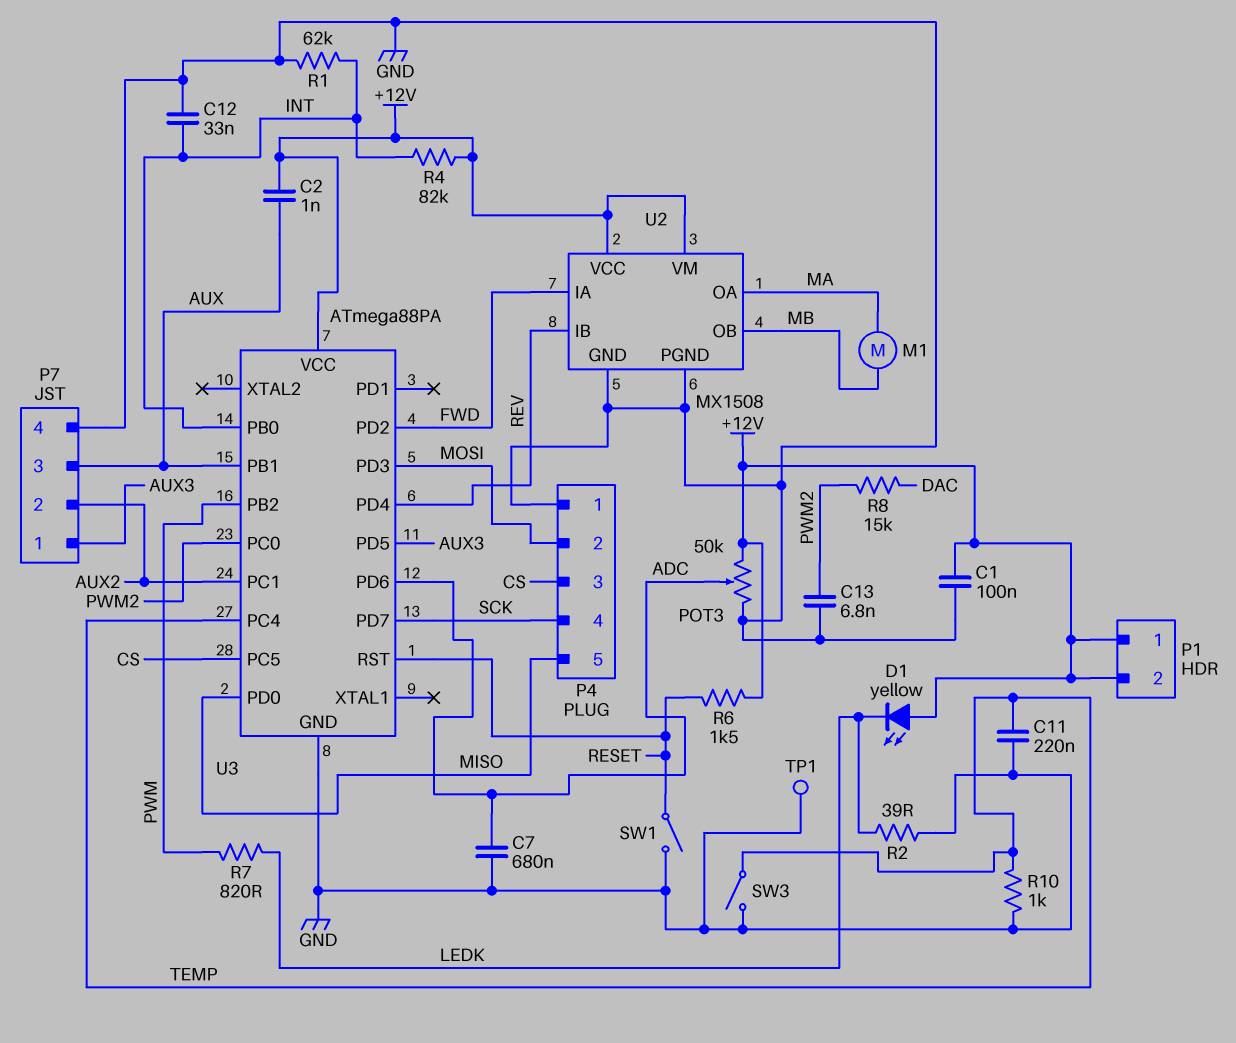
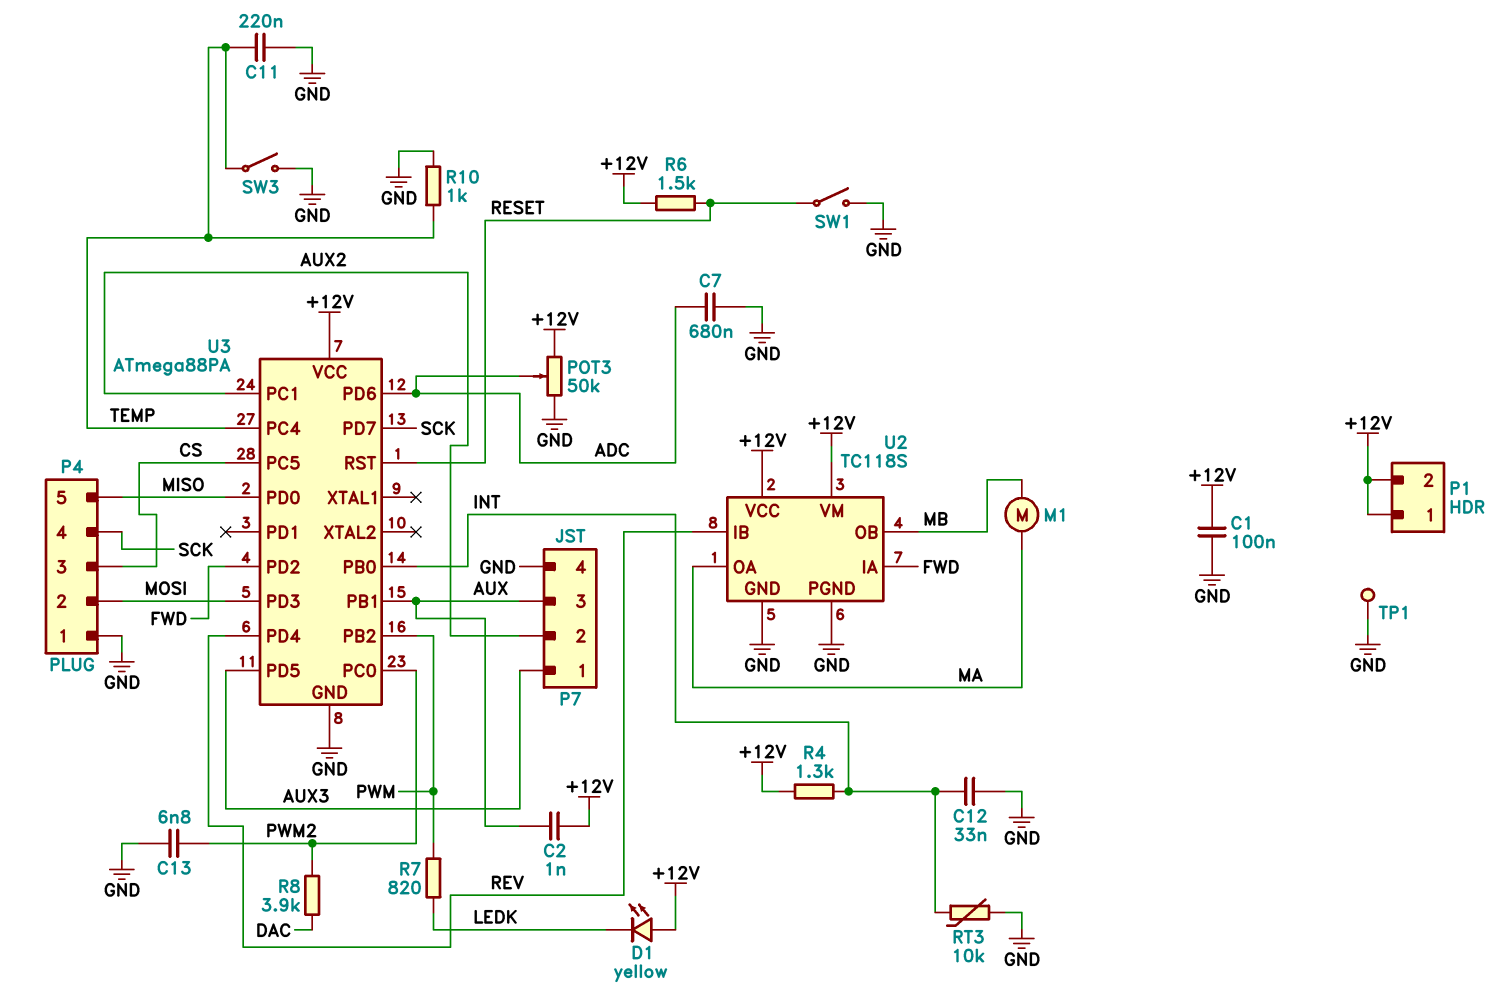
R1: 62k (GND, INT) -> none
R2: 39 (GND, LEDK) -> none
R4: 82k (+12V, INT) -> 1.3k (+12V, INT)
R8: 15k (DAC, PWM2) -> 3.9k (DAC, PWM2)
RT3: none -> 10k (GND, INT)
U2: MX1508 -> TC118S

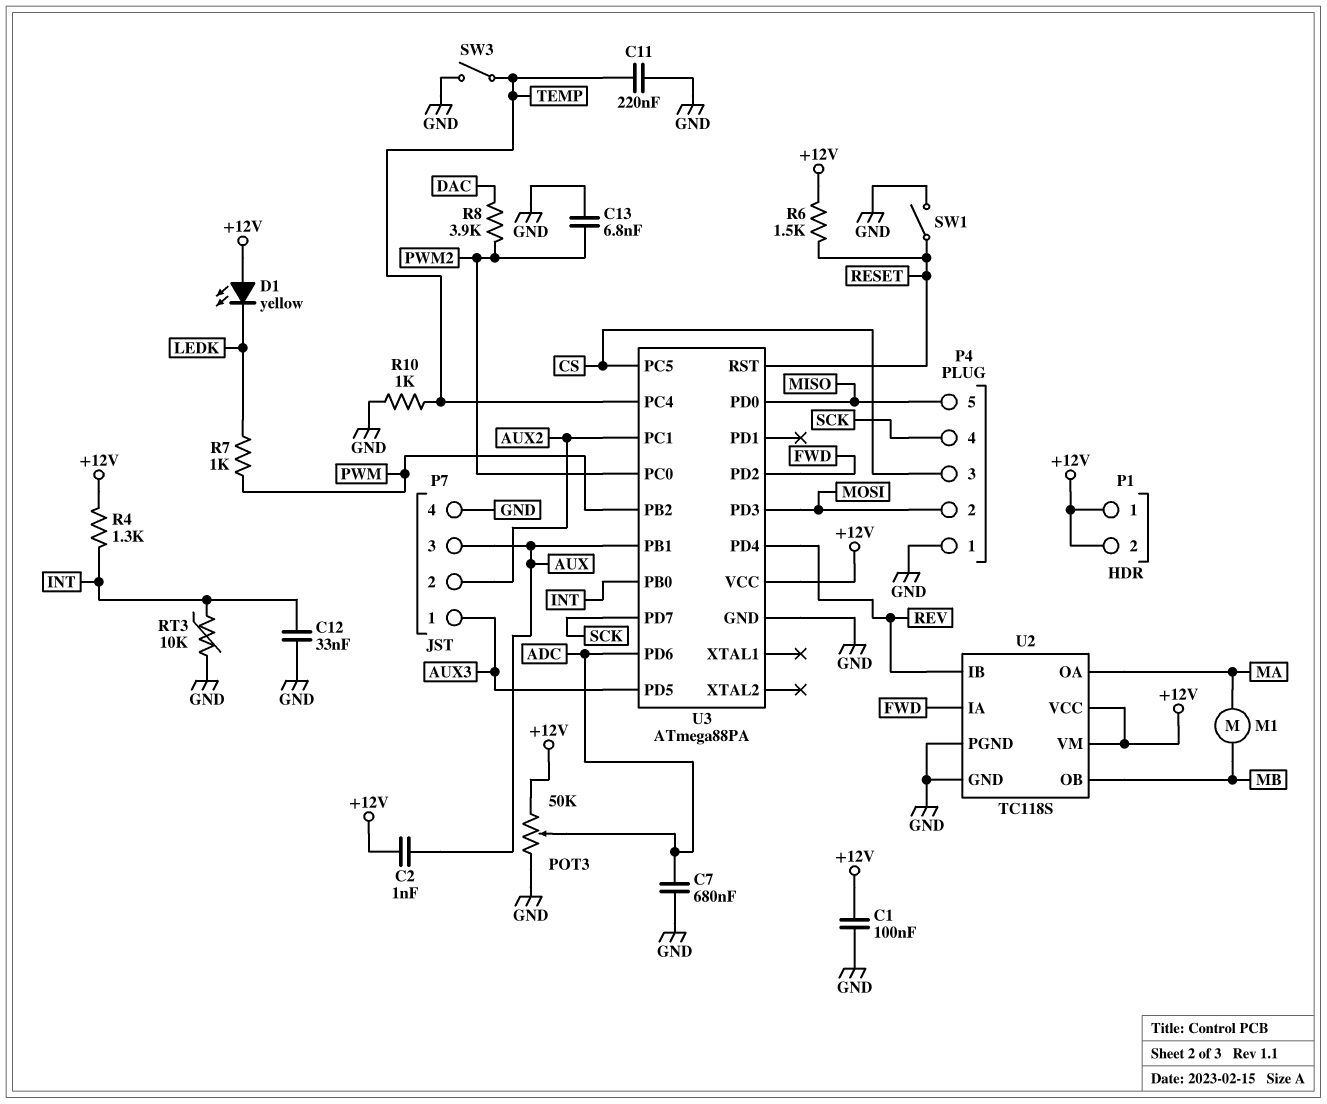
R7: 820 (LEDK, PWM) -> 1k (LEDK, PWM)
TP1: test point (GND) -> none

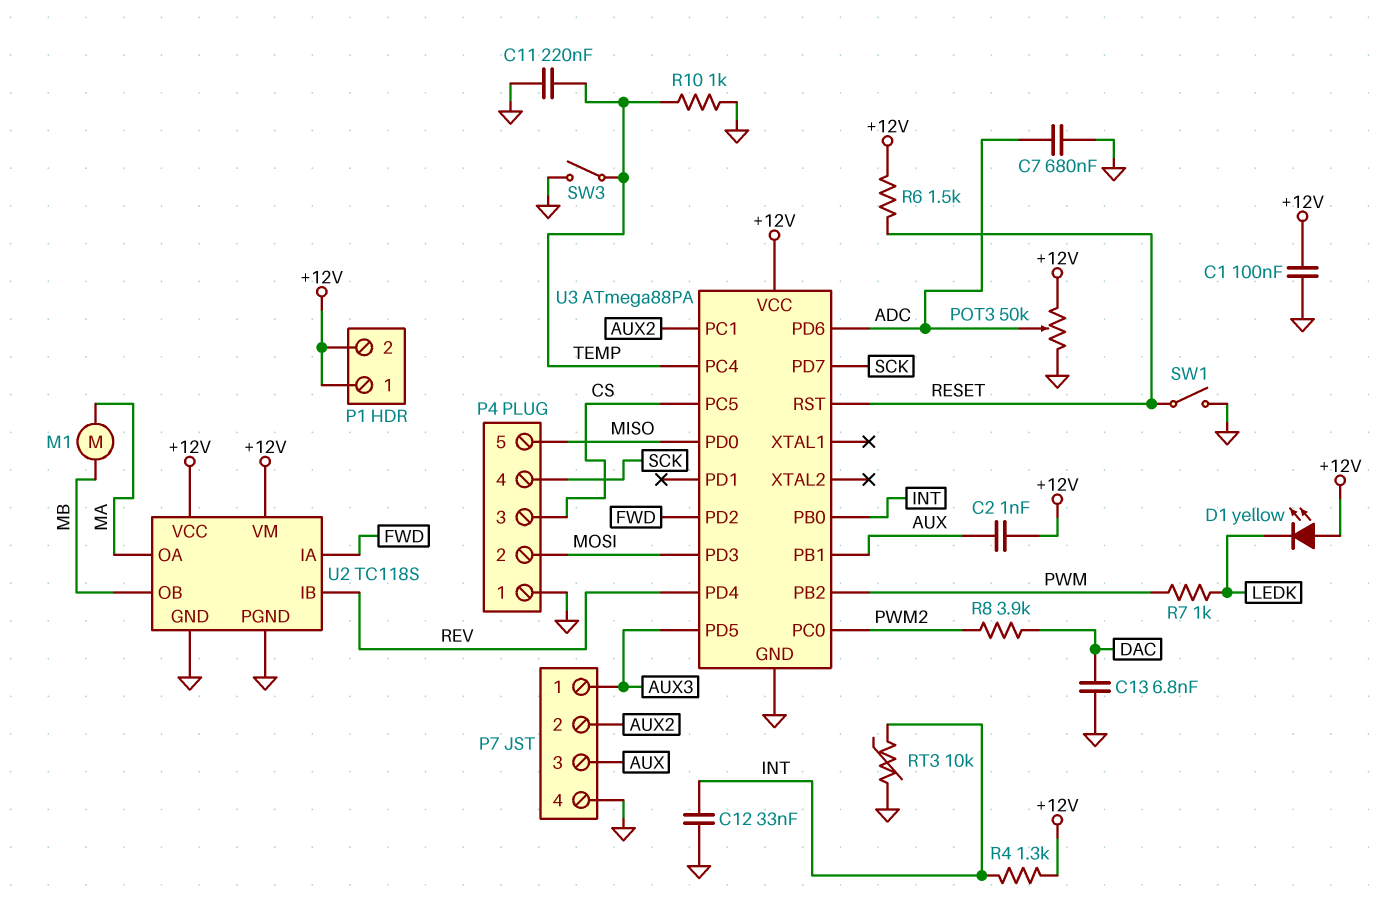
C13: 6.8nF (GND, PWM2) -> 6.8nF (DAC, GND)

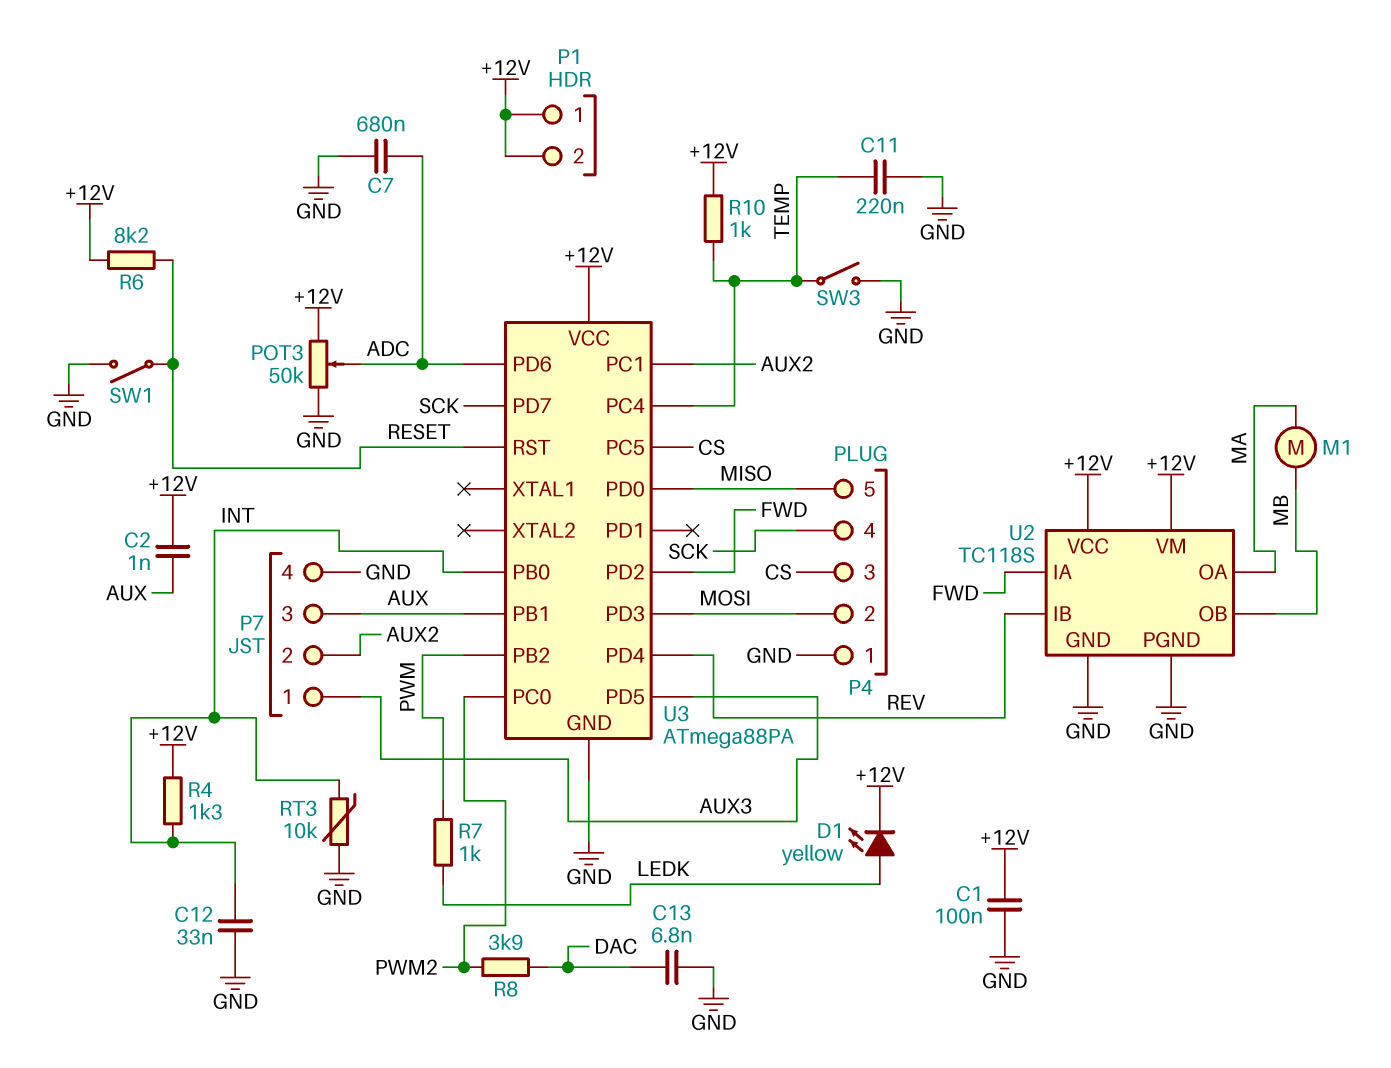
D1: LED yellow (A +12V, K LEDK) -> LED yellow (A LEDK, K +12V)
R6: 1.5k (+12V, RESET) -> 8.2k (+12V, RESET)
R10: 1k (GND, TEMP) -> 1k (+12V, TEMP)

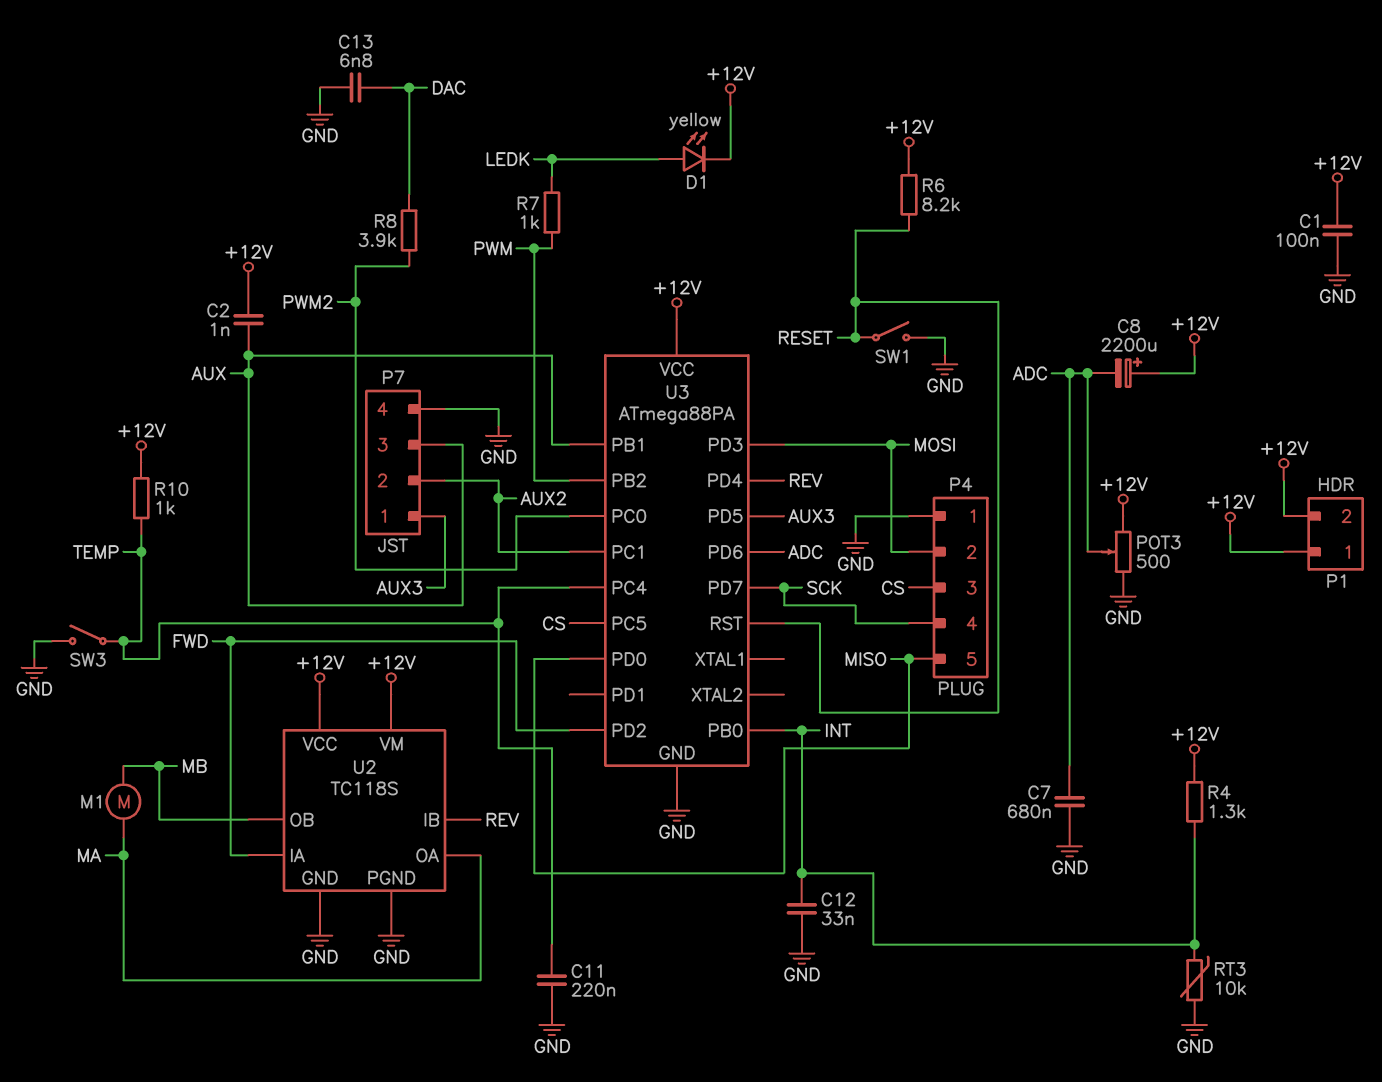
C8: none -> 2200uF (plus +12V, minus ADC)
POT3: 50k (+12V, GND, wiper ADC) -> 500 (+12V, GND, wiper ADC)

